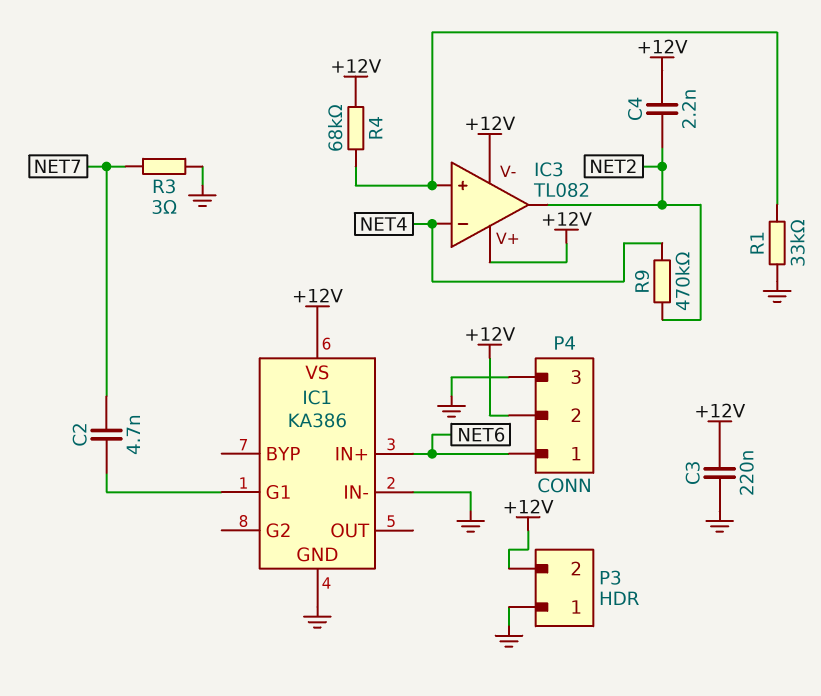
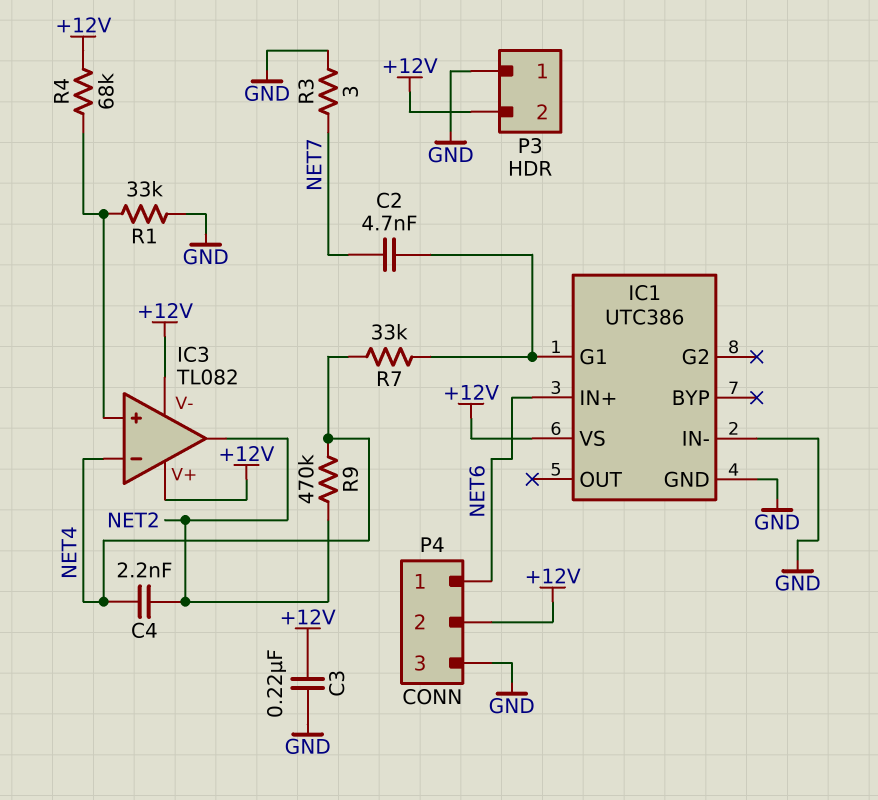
C4: 2.2nF (+12V, NET2) -> 2.2nF (NET2, NET4)
IC1: KA386 -> UTC386
R7: none -> 33k (IC1/G1, NET4)

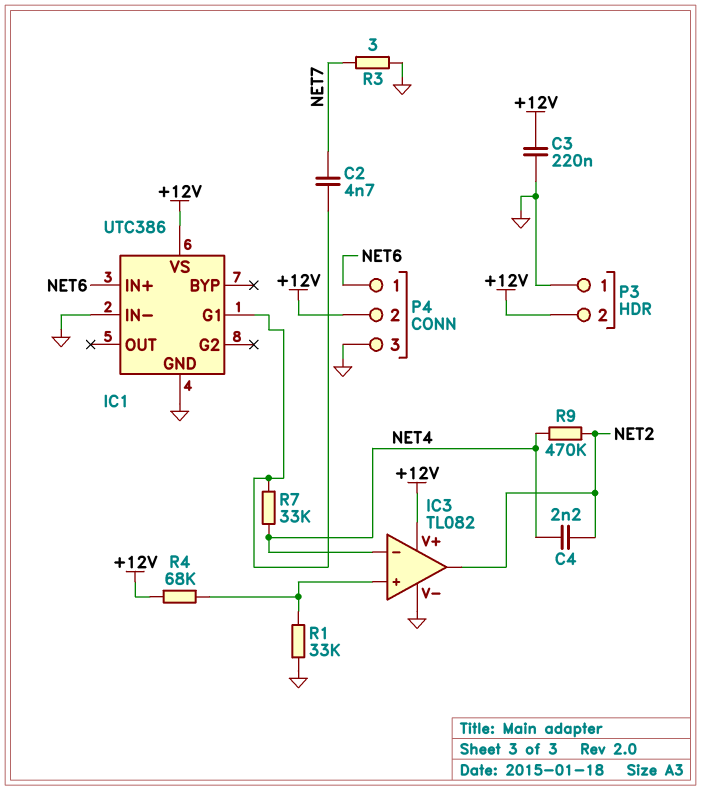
IC3 pin V-: +12V -> GND

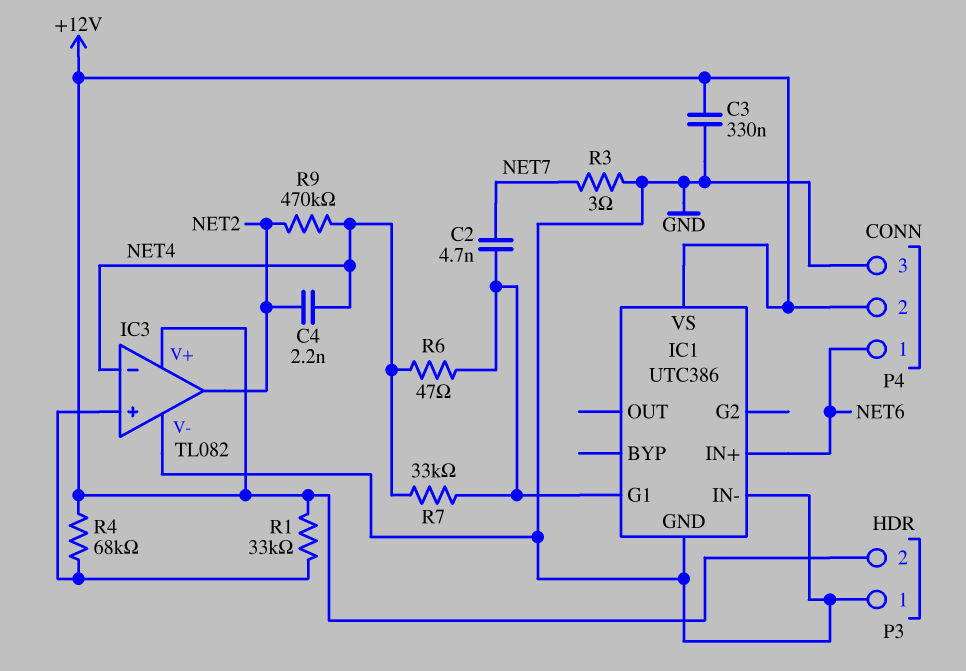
C3: 220nF (+12V, GND) -> 330nF (+12V, GND)
R1: 33k (GND, IC3/in+) -> 33k (+12V, IC3/in+)
R6: none -> 47 (IC1/G1, NET4)

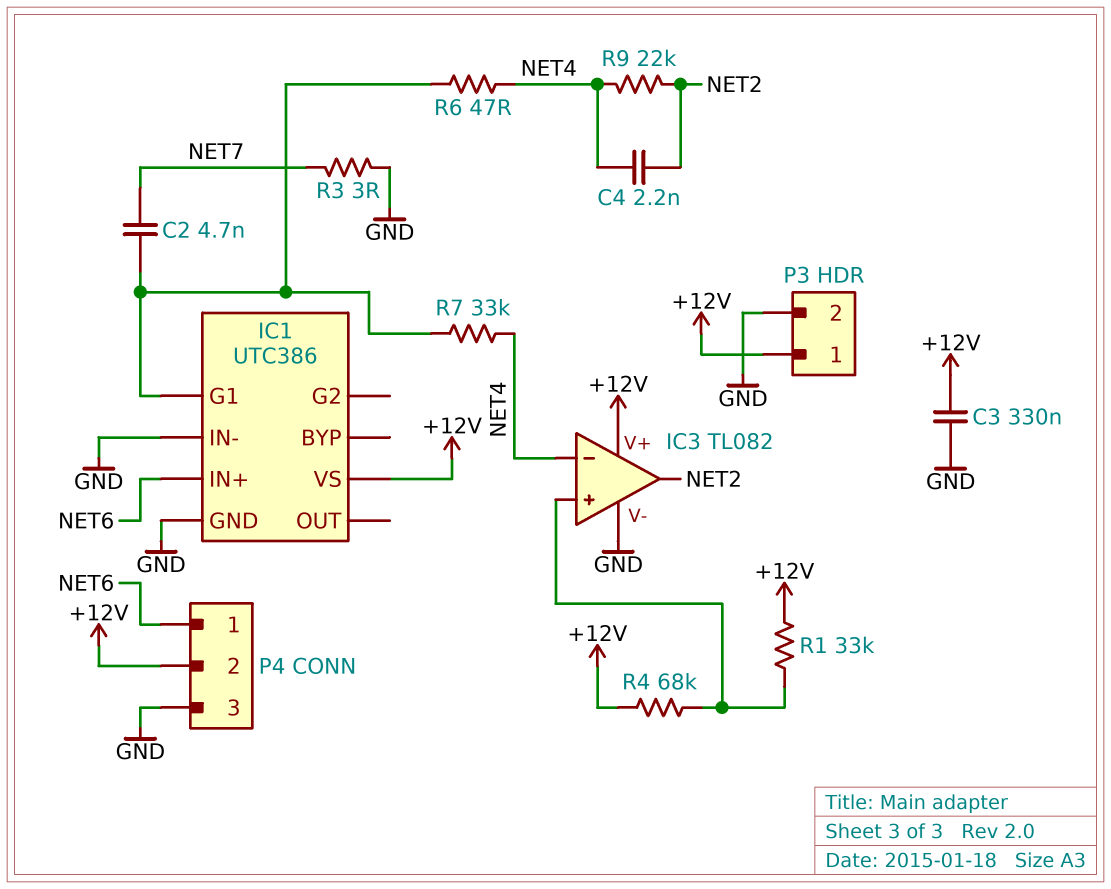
P3 pin 1: GND -> +12V
P3 pin 2: +12V -> GND
R9: 470k (NET2, NET4) -> 22k (NET2, NET4)

